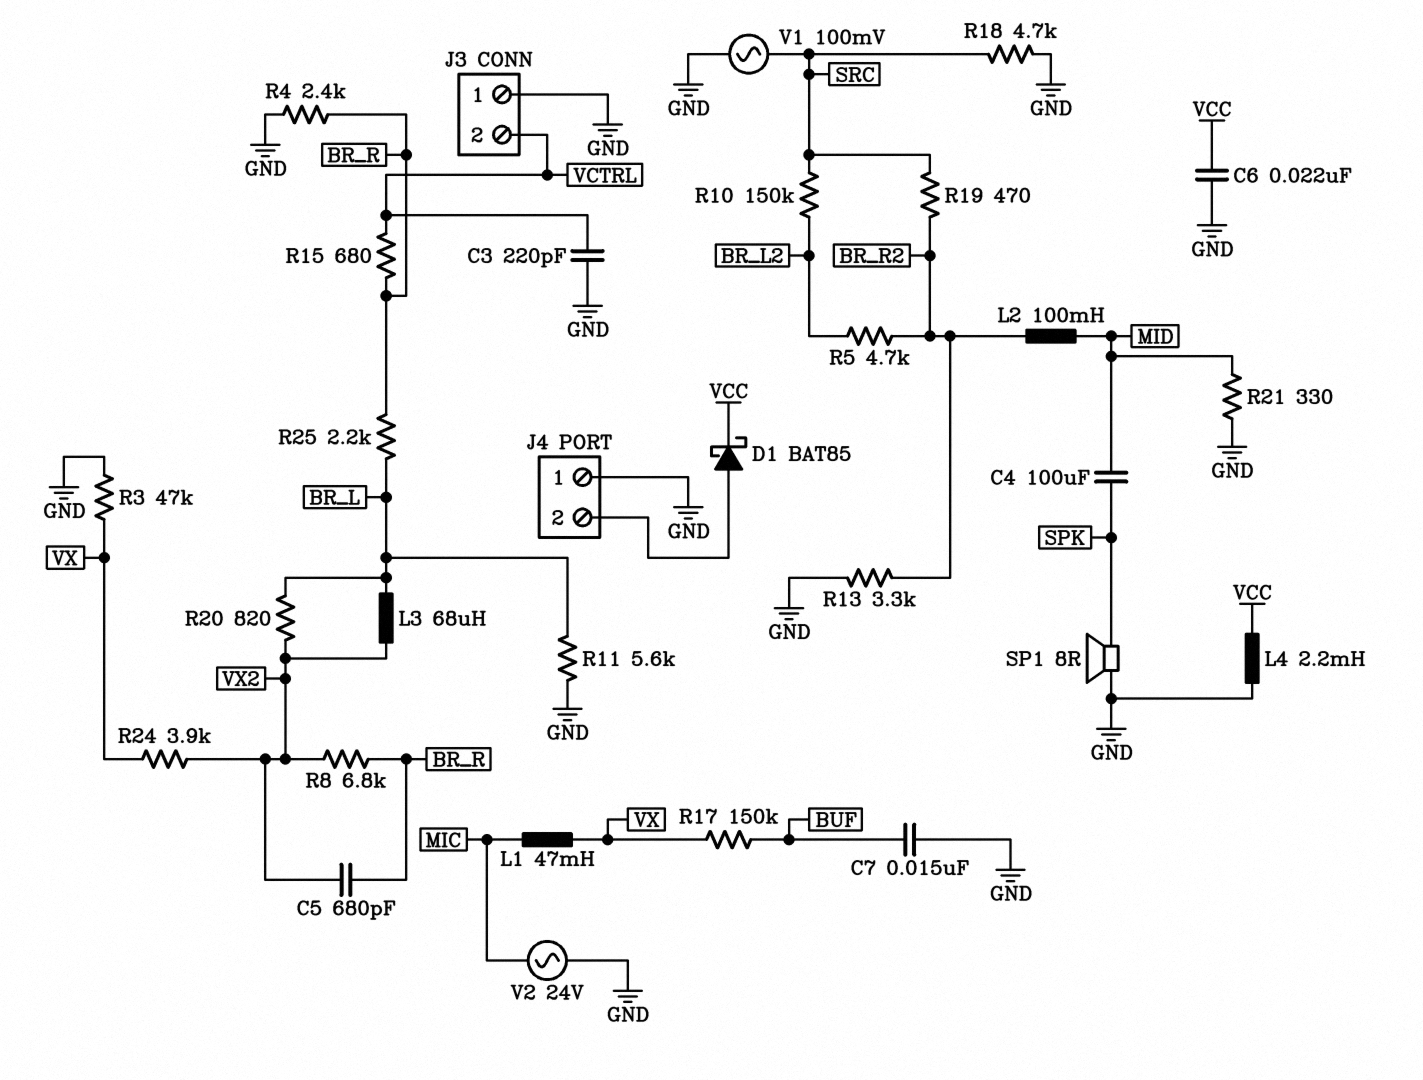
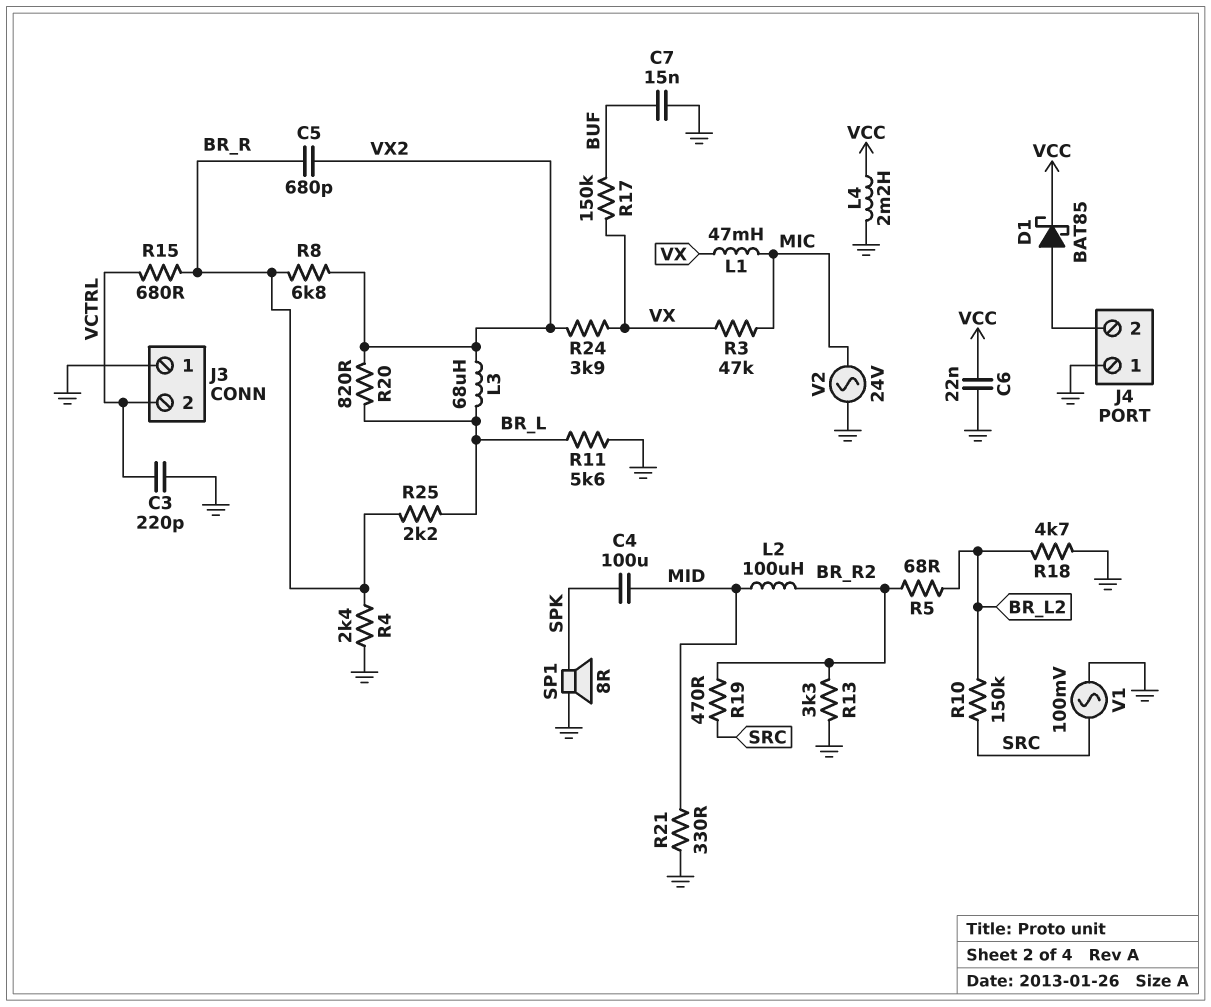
L2: 100mH (BR_R2, MID) -> 100uH (BR_R2, MID)
R3: 47k (GND, VX) -> 47k (MIC, VX)
R5: 4.7k (BR_L2, BR_R2) -> 68 (BR_L2, BR_R2)
R18: 4.7k (GND, SRC) -> 4.7k (BR_L2, GND)

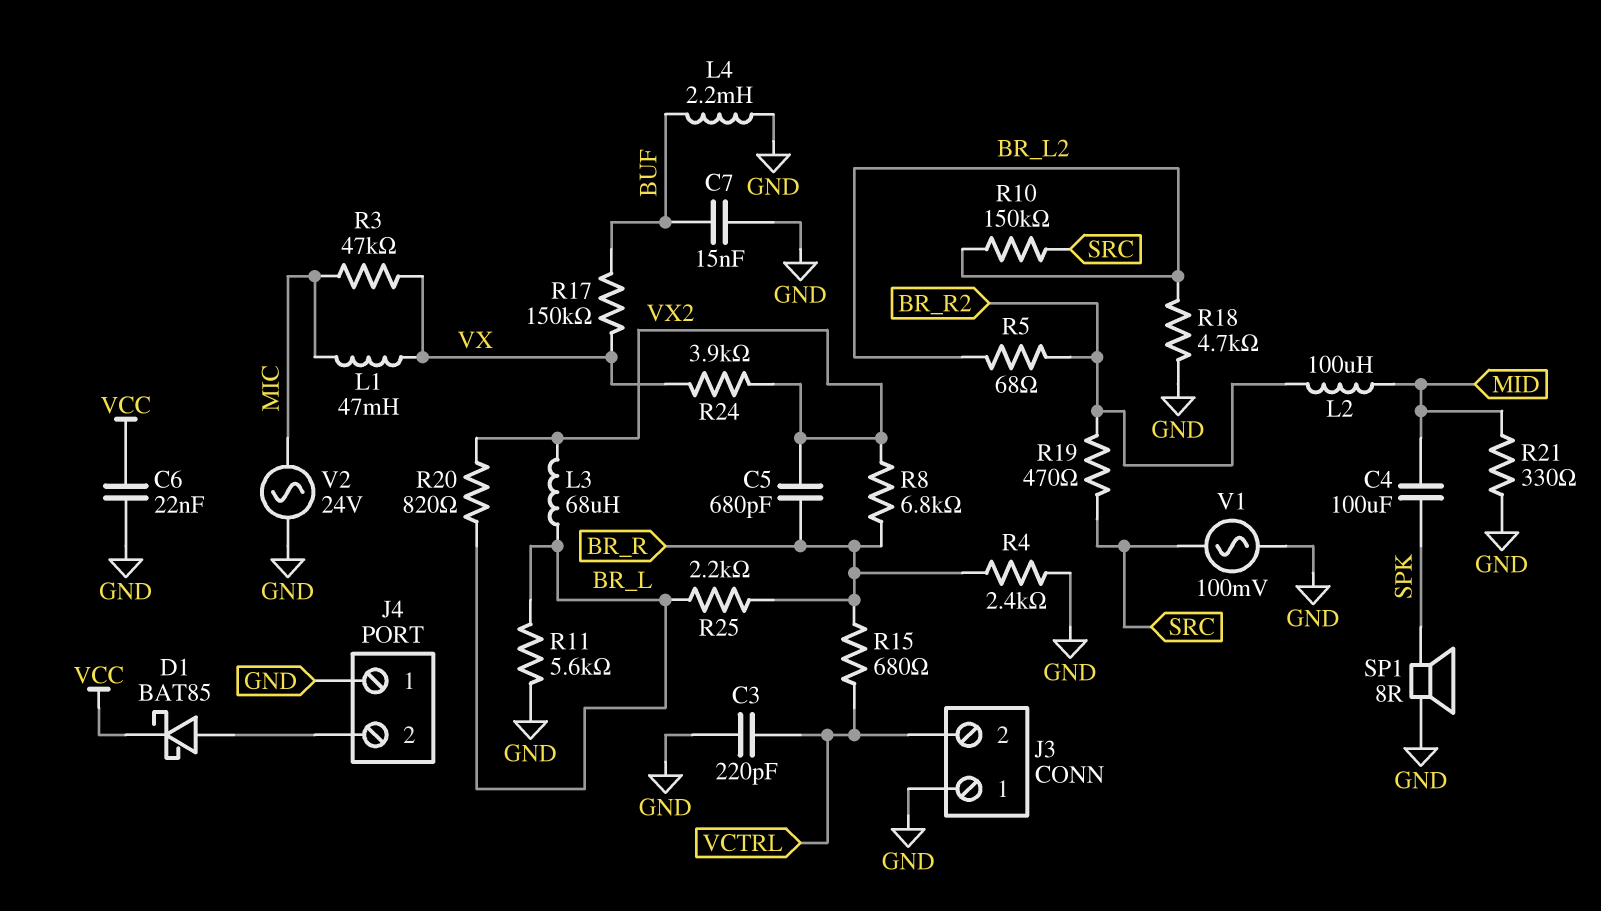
L4: 2.2mH (GND, VCC) -> 2.2mH (BUF, GND)
R13: 3.3k (BR_R2, GND) -> none

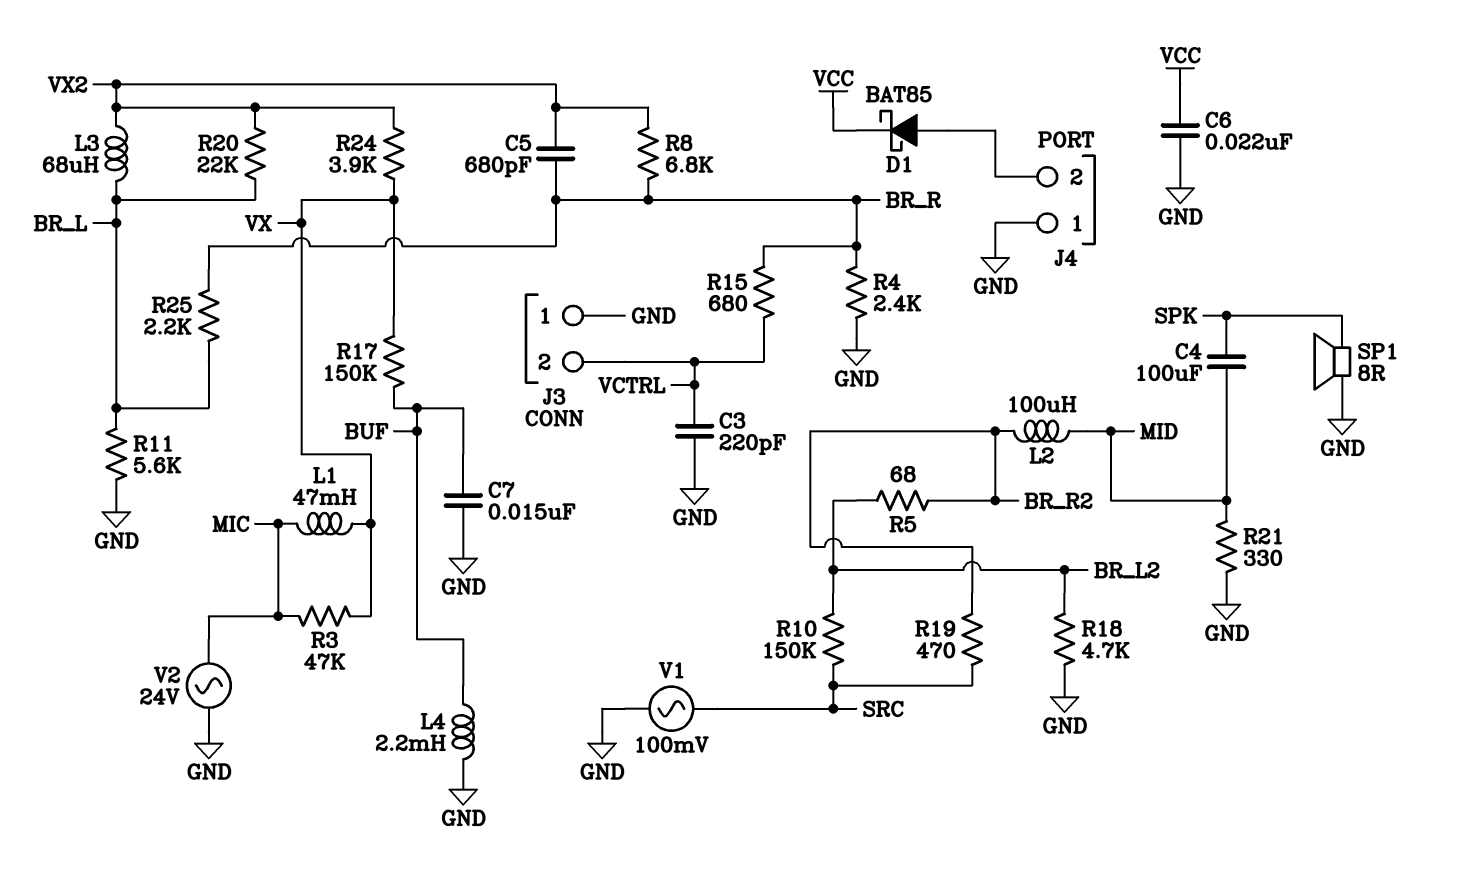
R20: 820 (BR_L, VX2) -> 22k (BR_L, VX2)

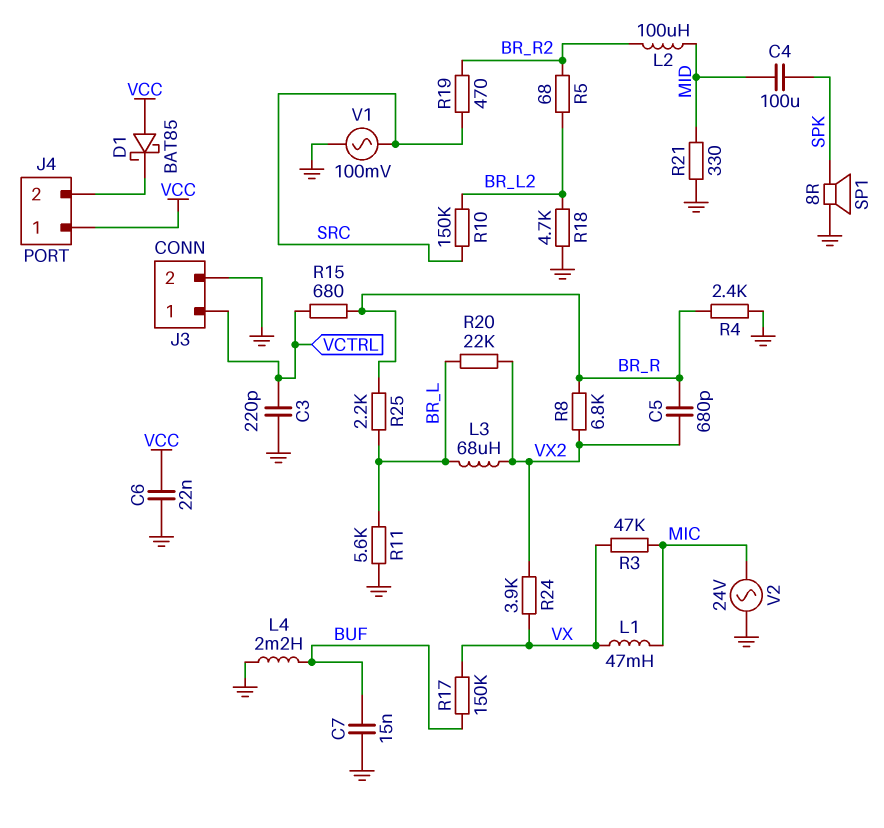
D1: schottky BAT85 (A J4/2, K VCC) -> schottky BAT85 (A VCC, K J4/2)
J3 pin 1: GND -> VCTRL
J3 pin 2: VCTRL -> GND
J4 pin 1: GND -> VCC

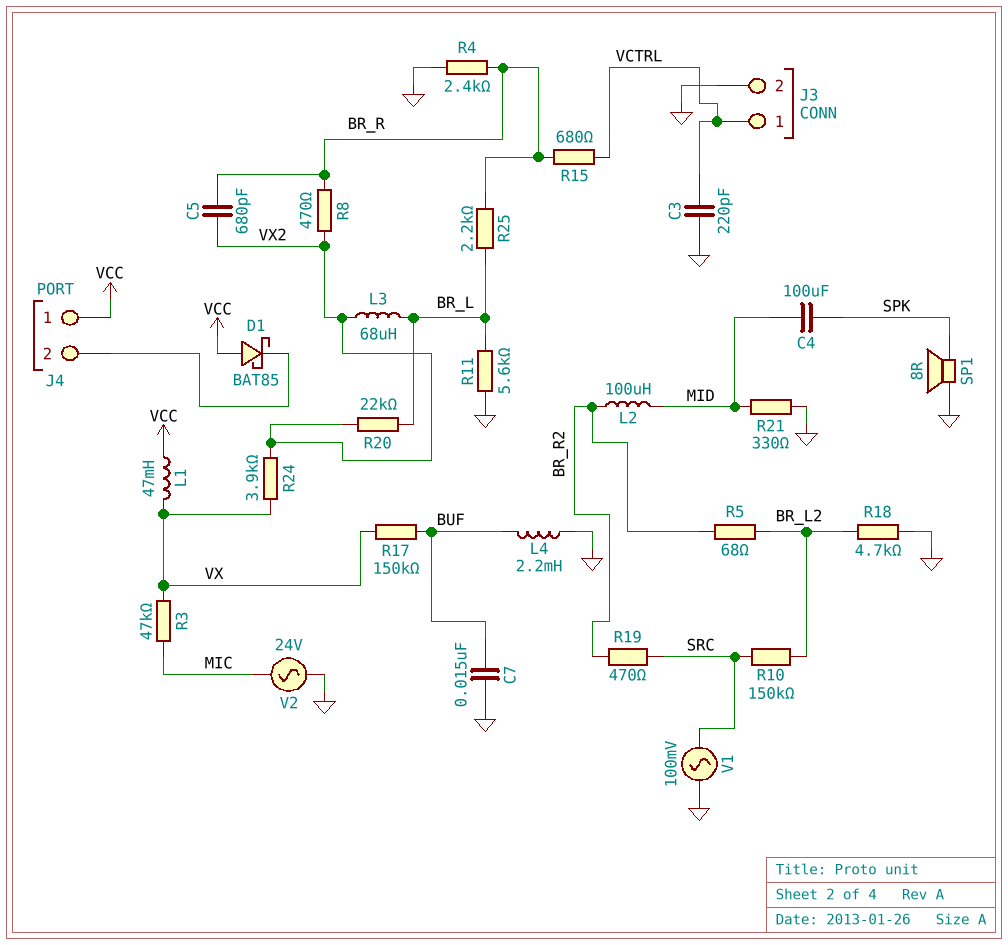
C6: 22nF (GND, VCC) -> none
L1: 47mH (MIC, VX) -> 47mH (VCC, VX)
R8: 6.8k (BR_R, VX2) -> 470 (BR_R, VX2)

